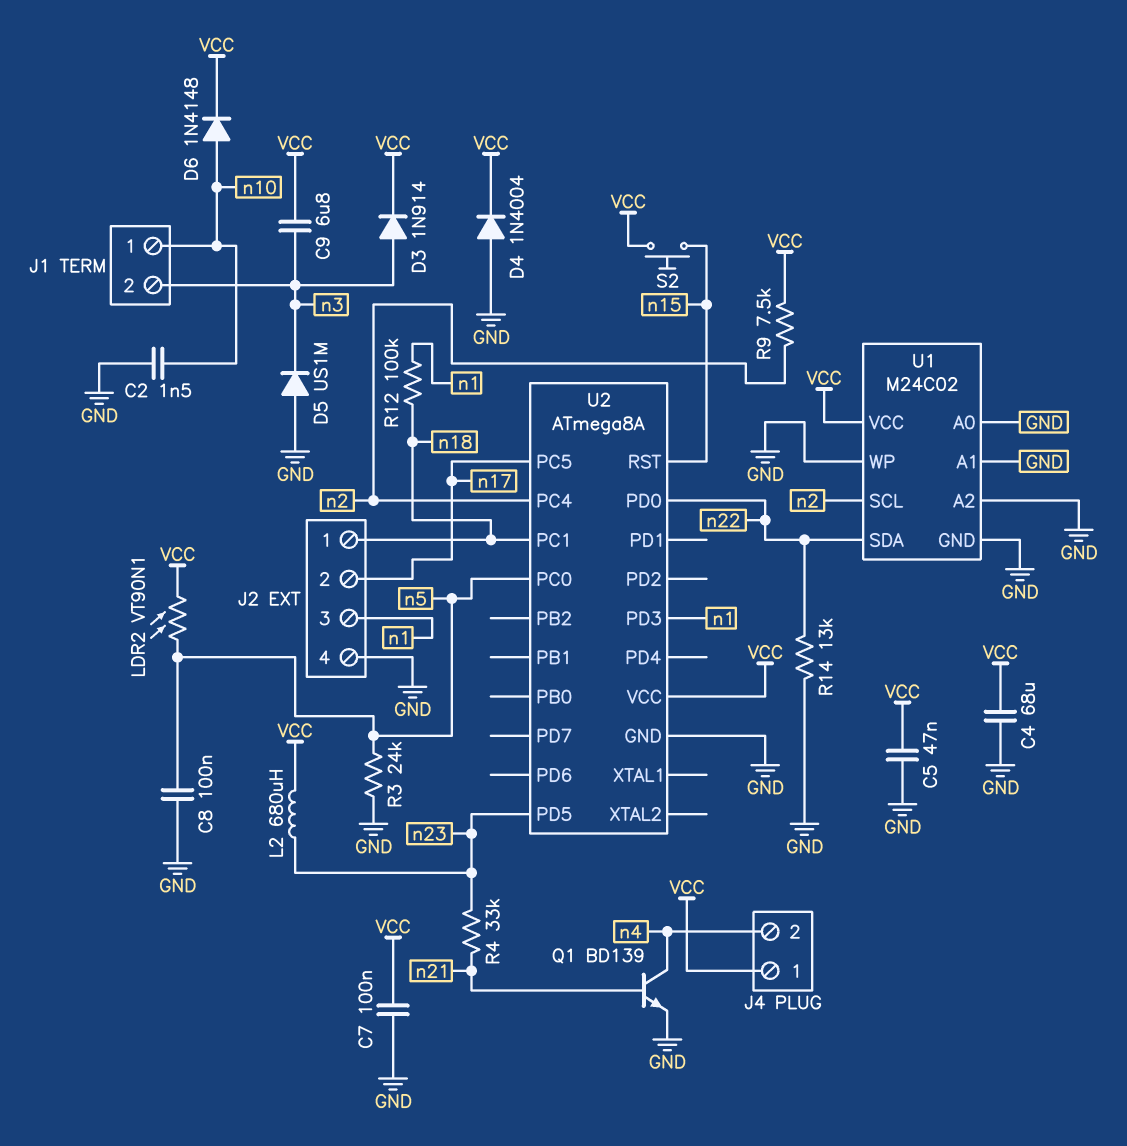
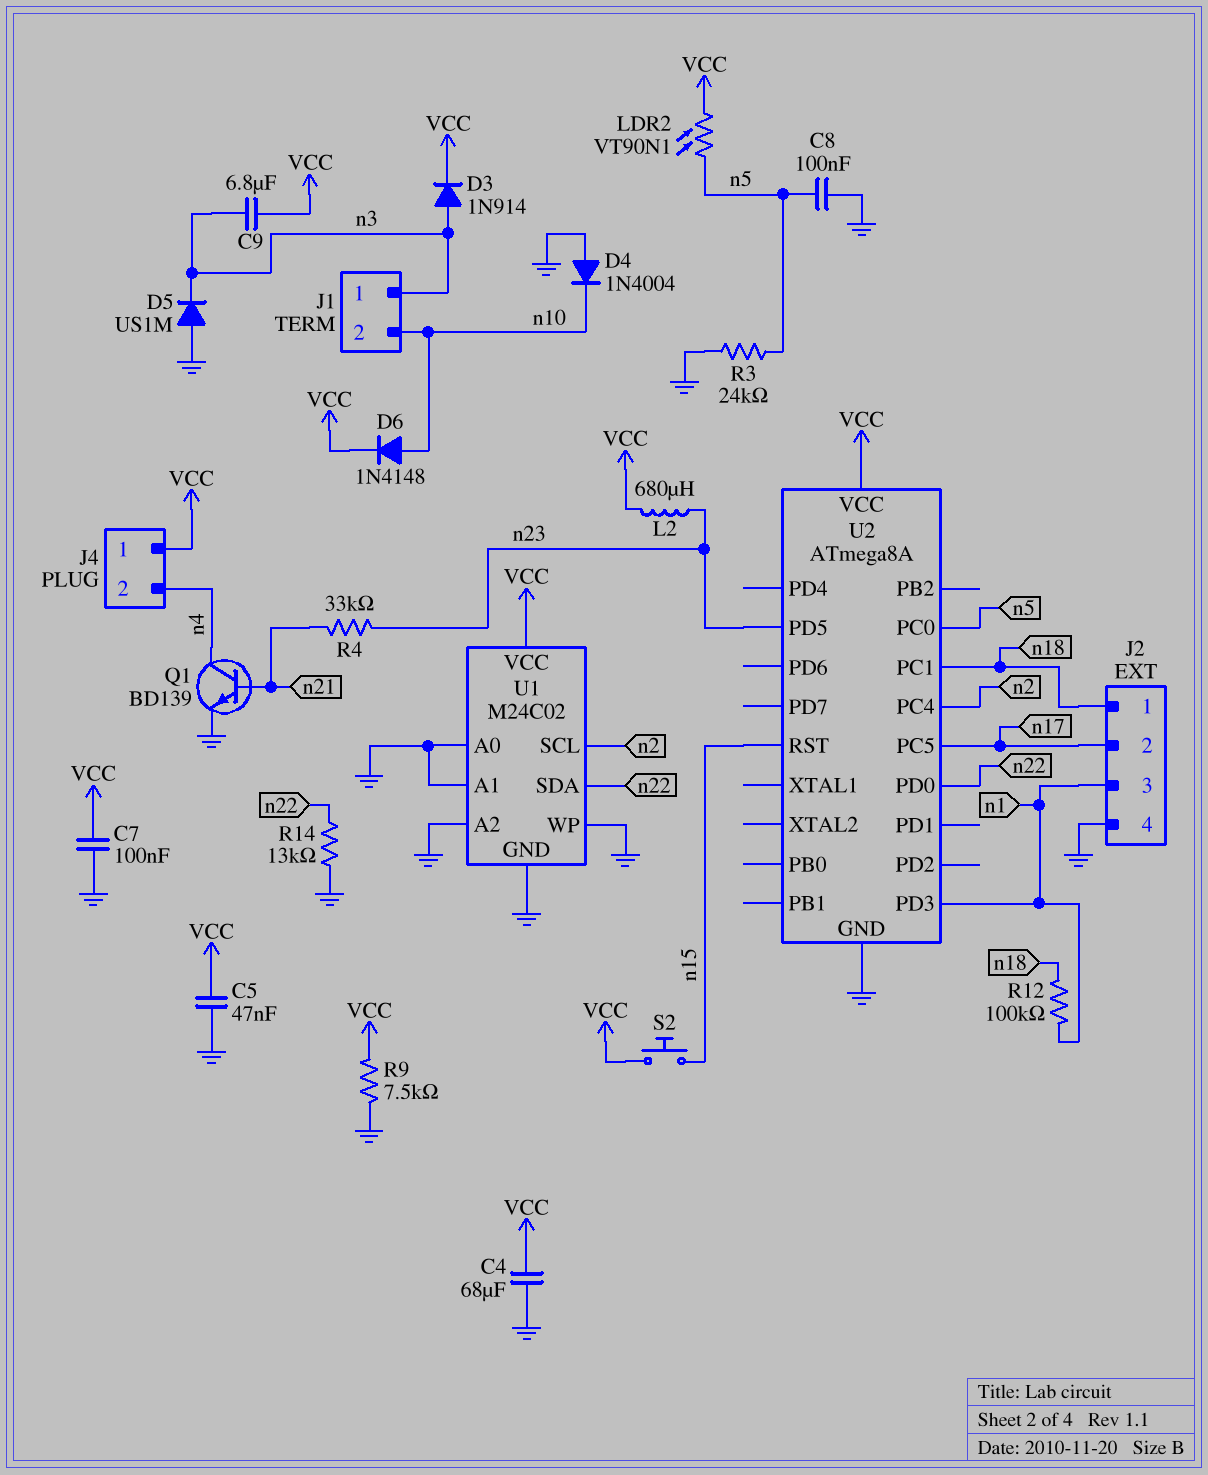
C2: 1.5nF (GND, n10) -> none
D4: diode 1N4004 (A GND, K VCC) -> diode 1N4004 (A GND, K n10)
J1 pin 1: n10 -> n3
J1 pin 2: n3 -> n10
R9: 7.5k (VCC, n2) -> 7.5k (GND, VCC)

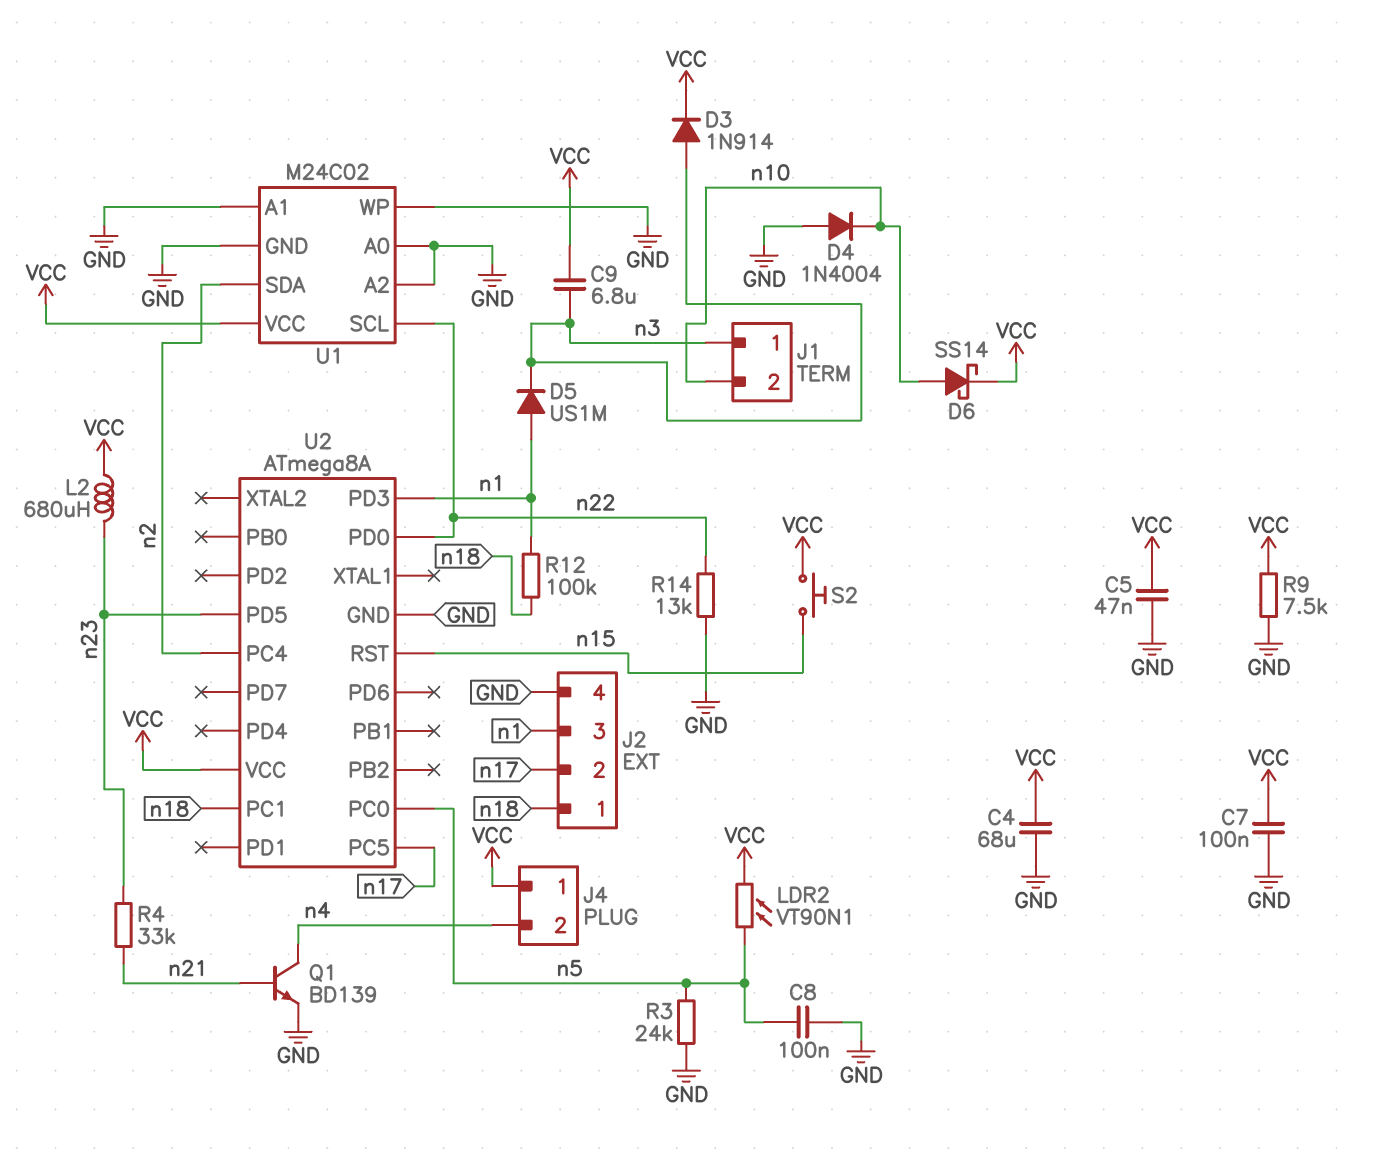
D5: diode US1M (A GND, K n3) -> diode US1M (A n1, K n3)
D6: diode 1N4148 (A n10, K VCC) -> schottky SS14 (A n10, K VCC)
U1 pin SCL: n2 -> n22
U1 pin SDA: n22 -> n2

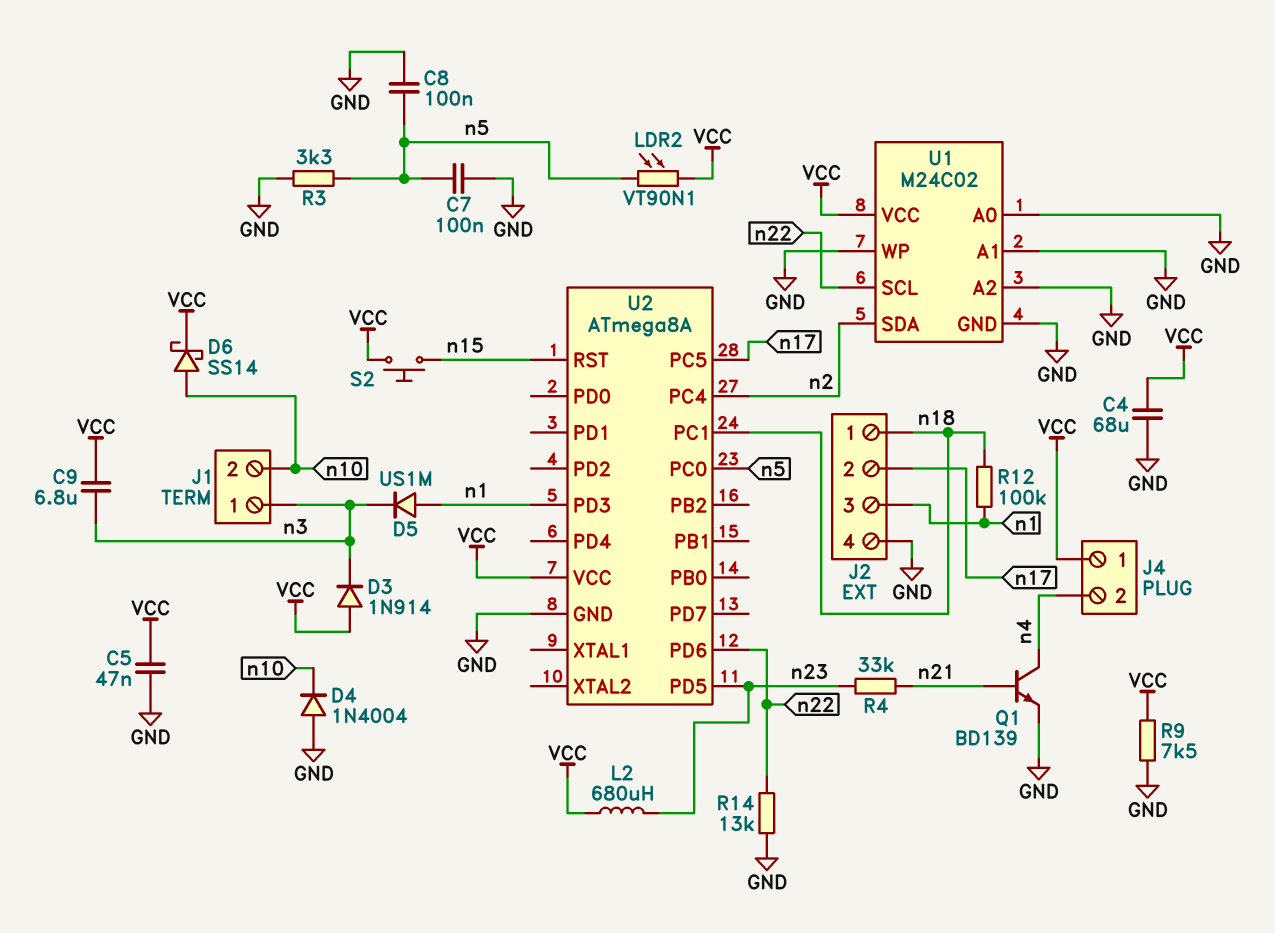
C7: 100nF (GND, VCC) -> 100nF (GND, n5)
D3: diode 1N914 (A n3, K VCC) -> diode 1N914 (A VCC, K n3)
R3: 24k (GND, n5) -> 3.3k (GND, n5)
U2 pin PD0: n22 -> none
U2 pin PD6: none -> n22

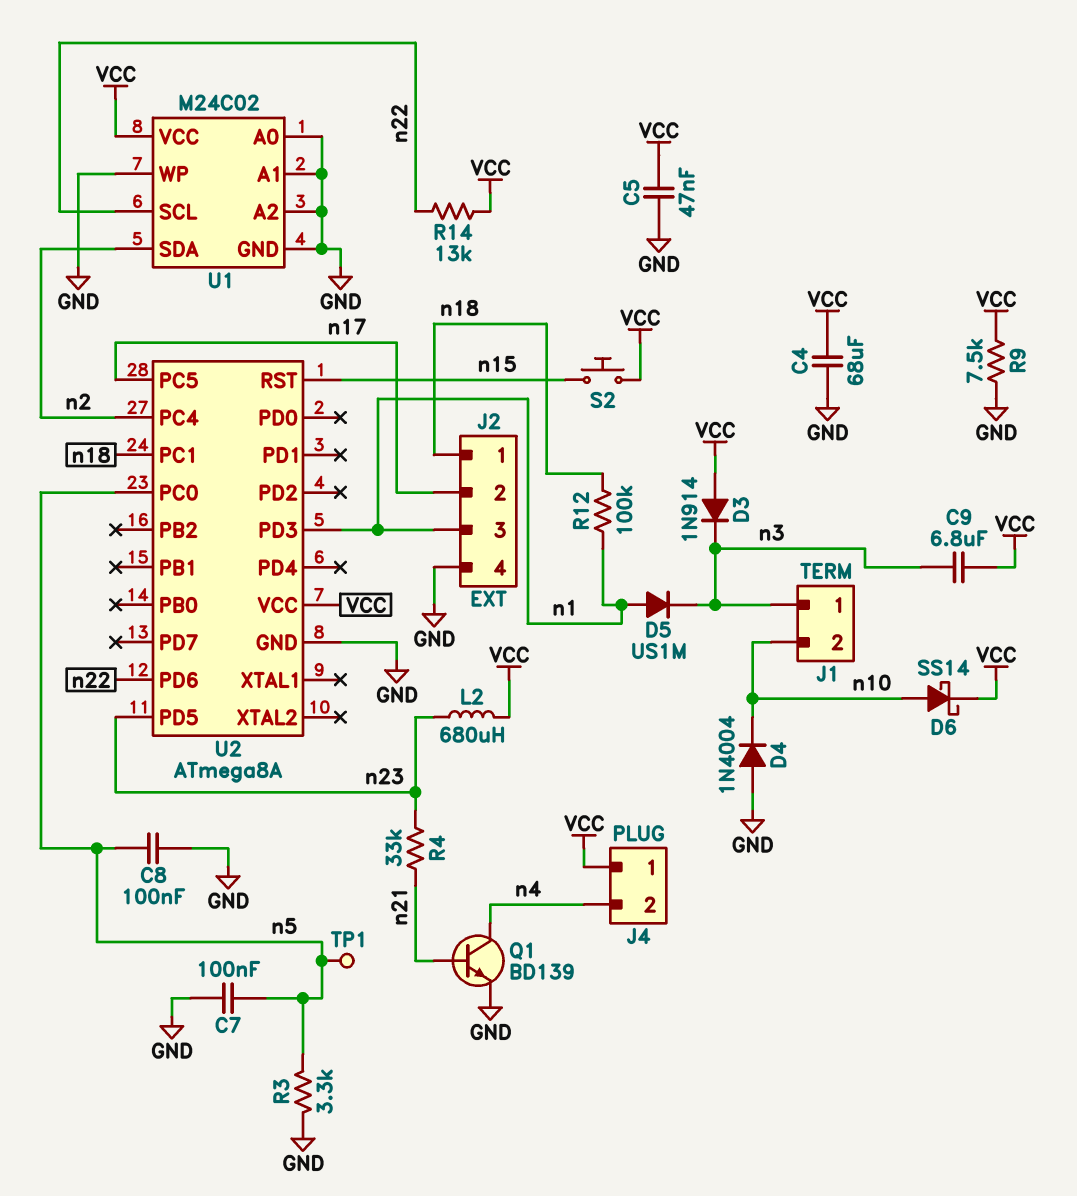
LDR2: VT90N1 (VCC, n5) -> none
R14: 13k (GND, n22) -> 13k (VCC, n22)
TP1: none -> test point (n5)

